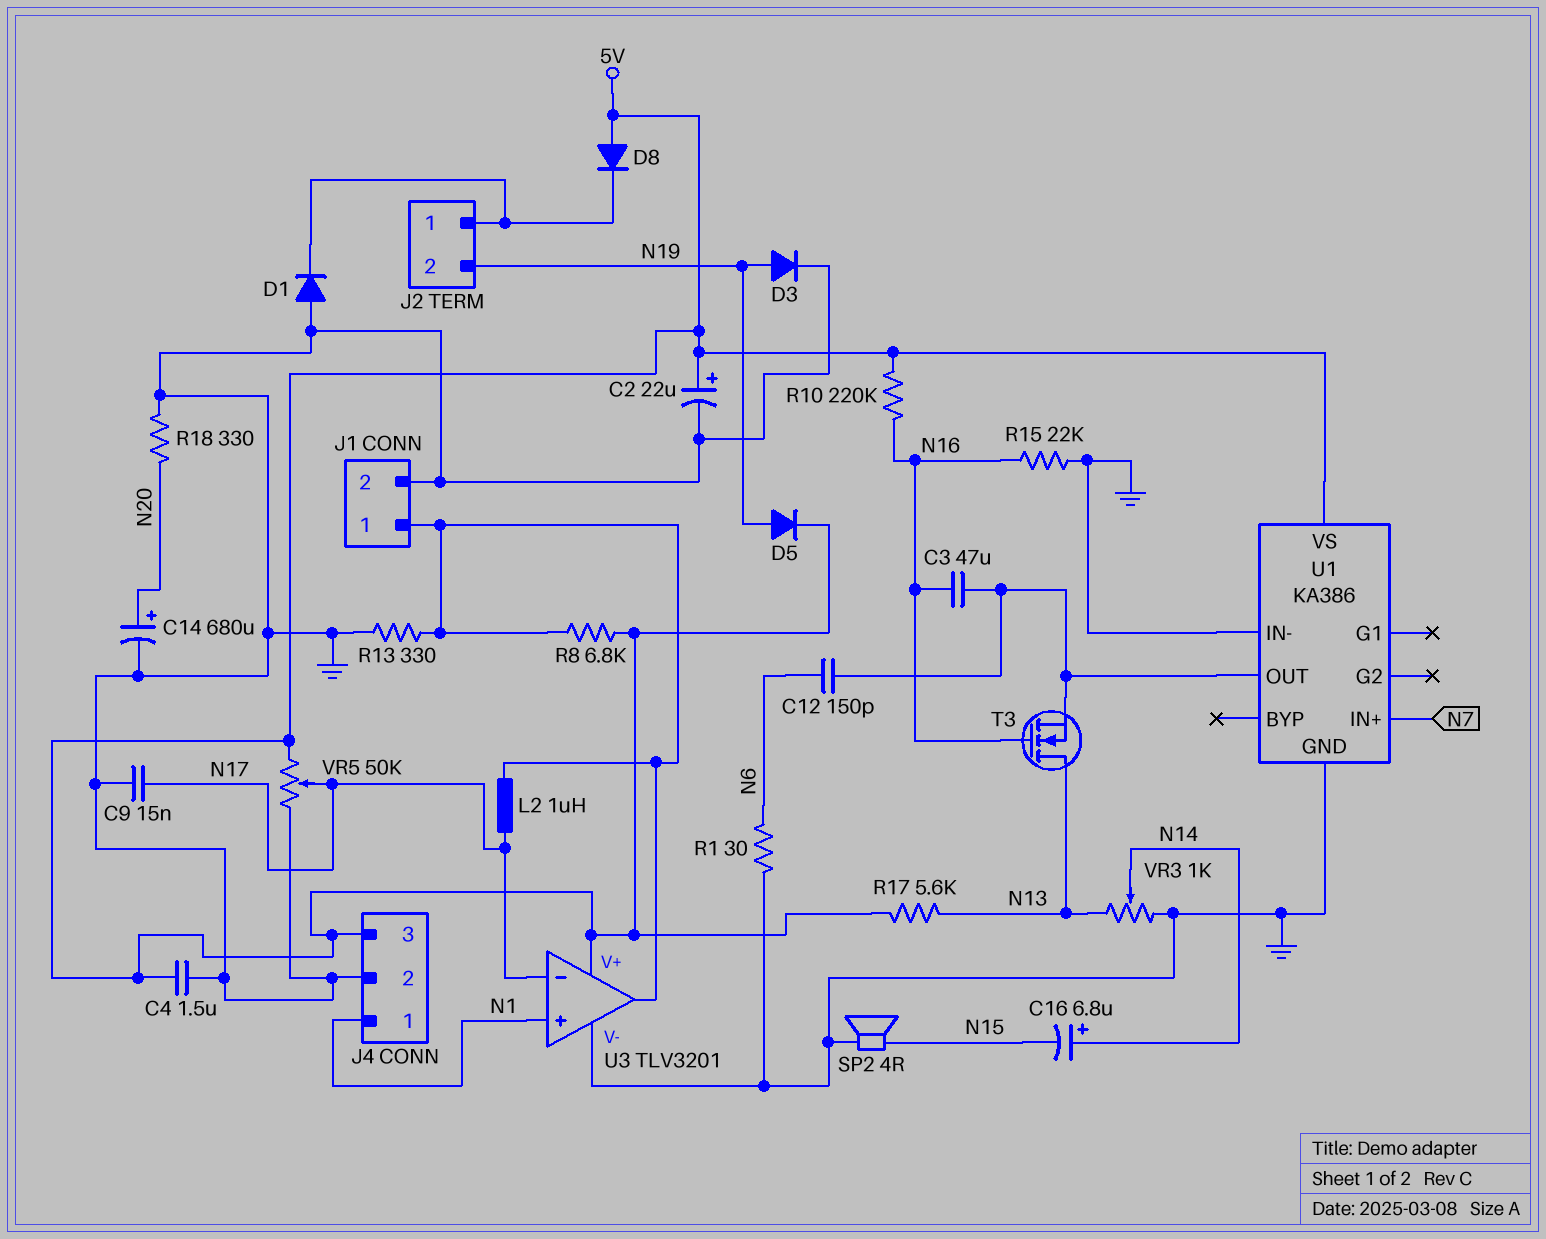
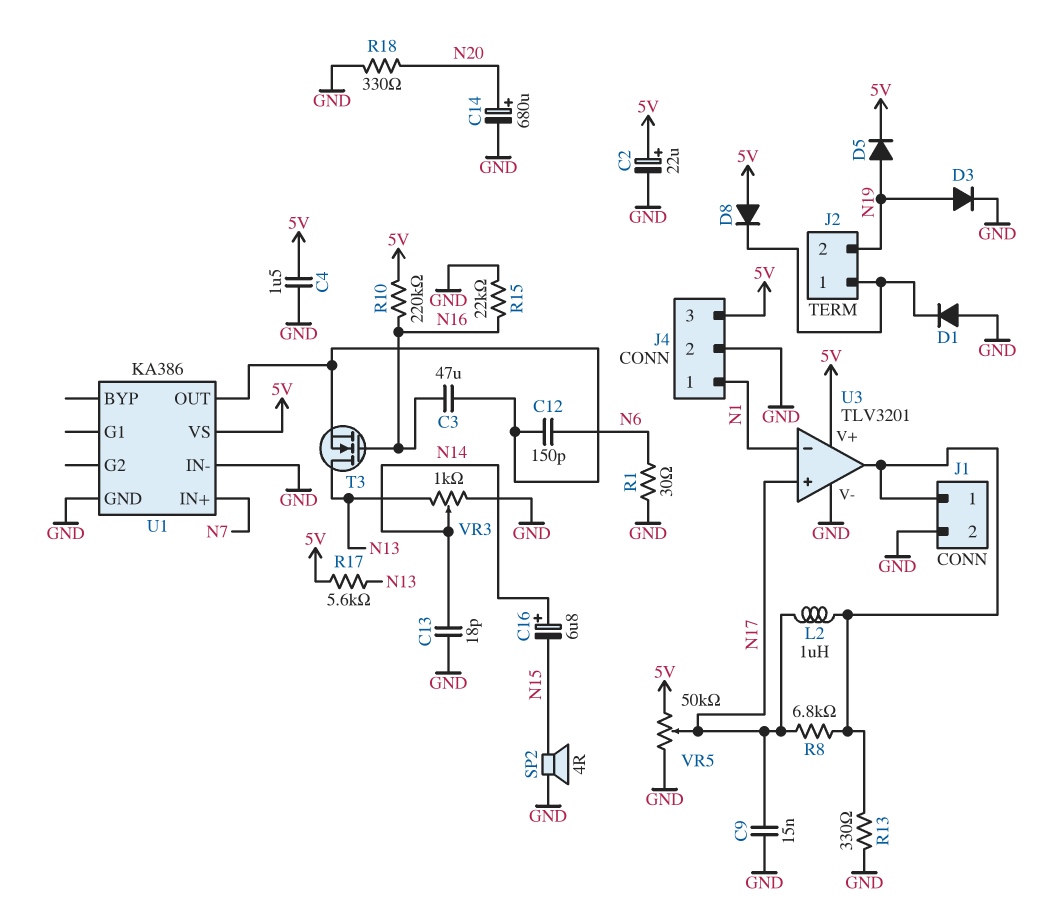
C13: none -> 18pF (GND, N14)
R8: 6.8k (5V, J1/1) -> 6.8k (J1/1, N17)
U3 pin in+: N1 -> N17
U3 pin in-: N17 -> N1

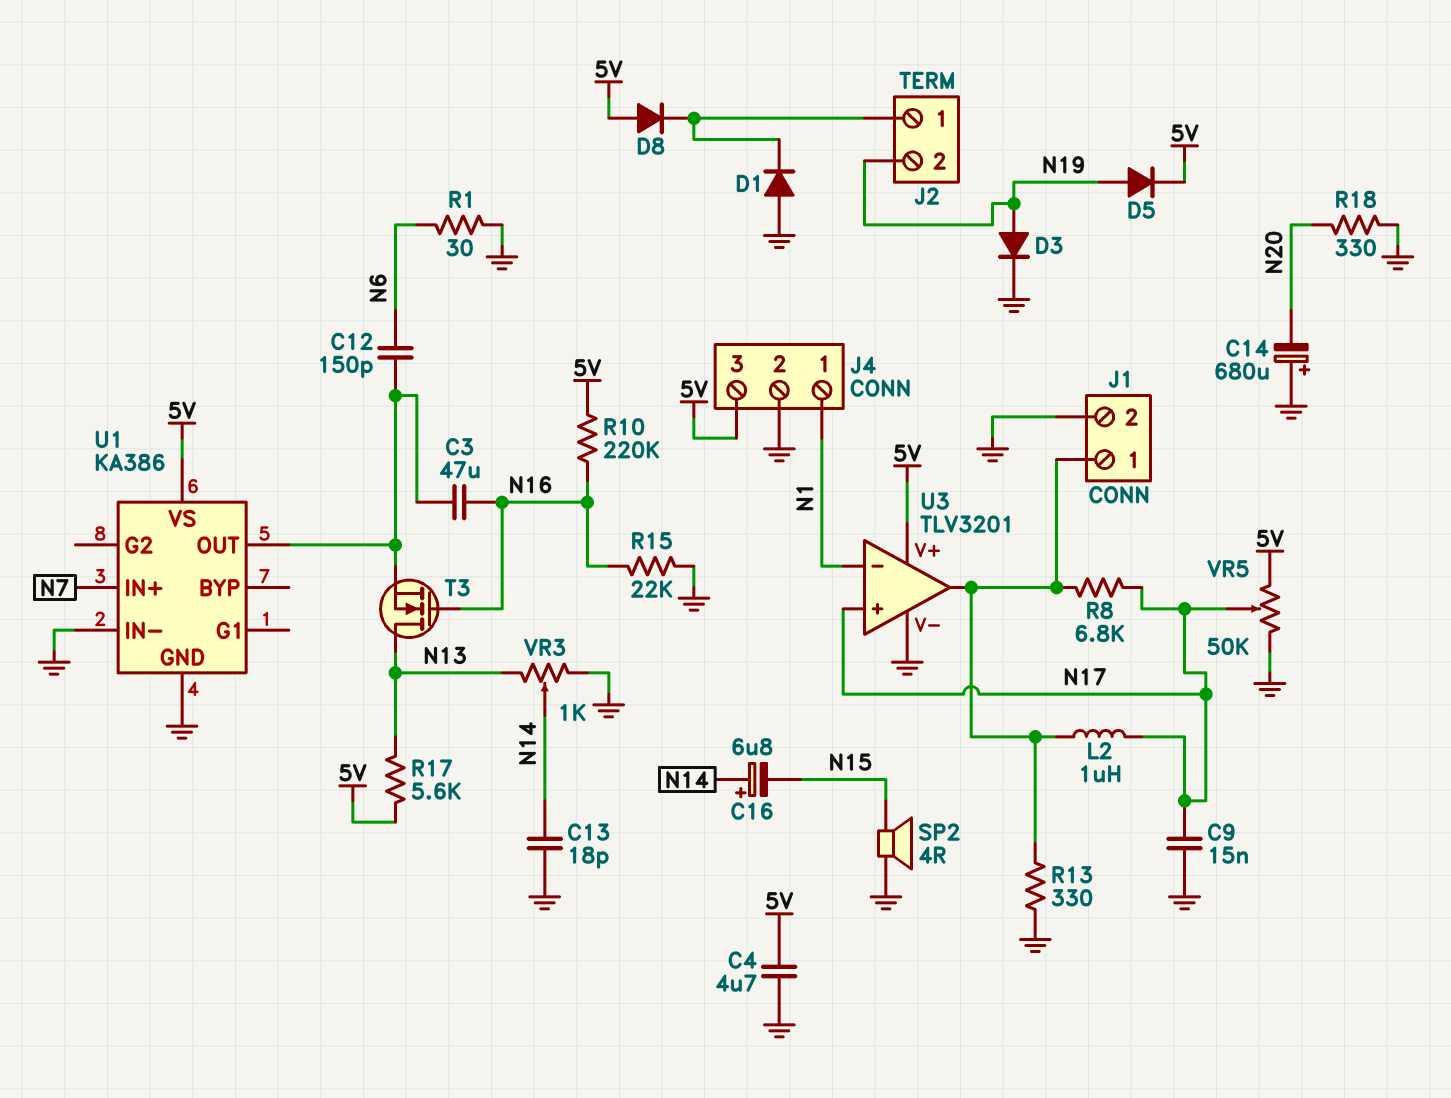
C2: 22uF (plus 5V, minus GND) -> none
C4: 1.5uF (5V, GND) -> 4.7uF (5V, GND)
C14: 680uF (plus N20, minus GND) -> 680uF (plus GND, minus N20)

